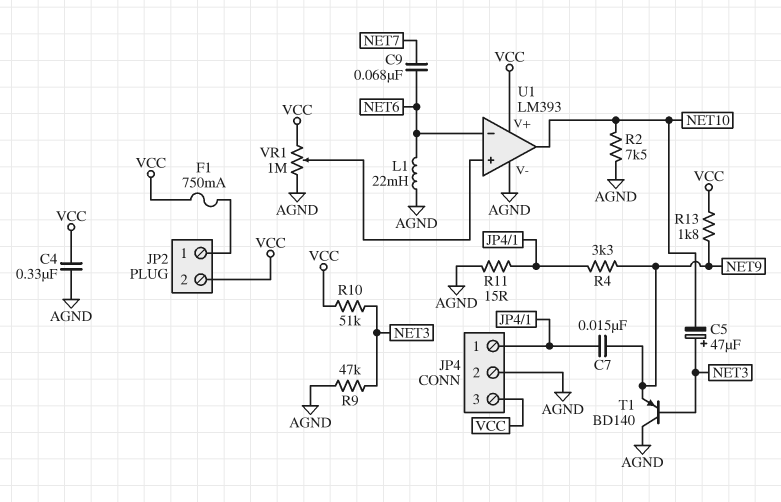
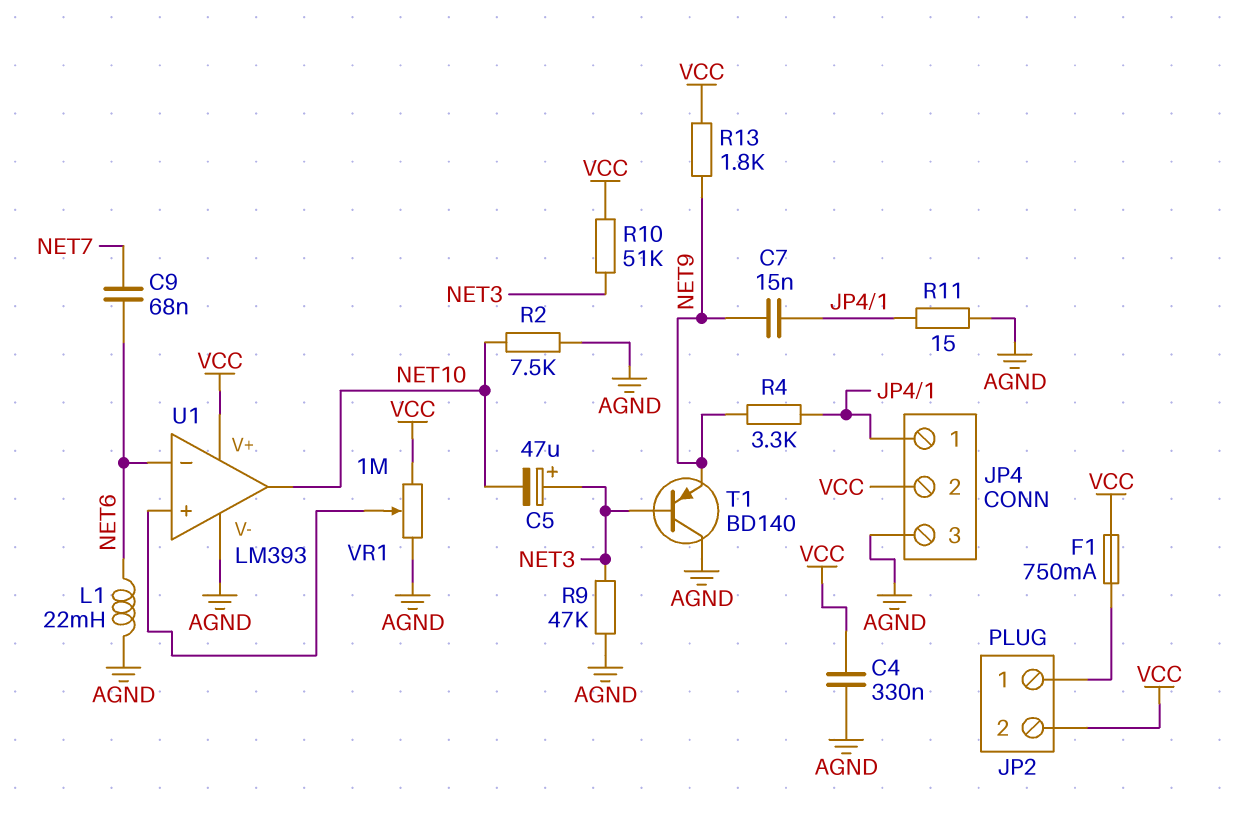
JP4 pin 2: AGND -> VCC
JP4 pin 3: VCC -> AGND

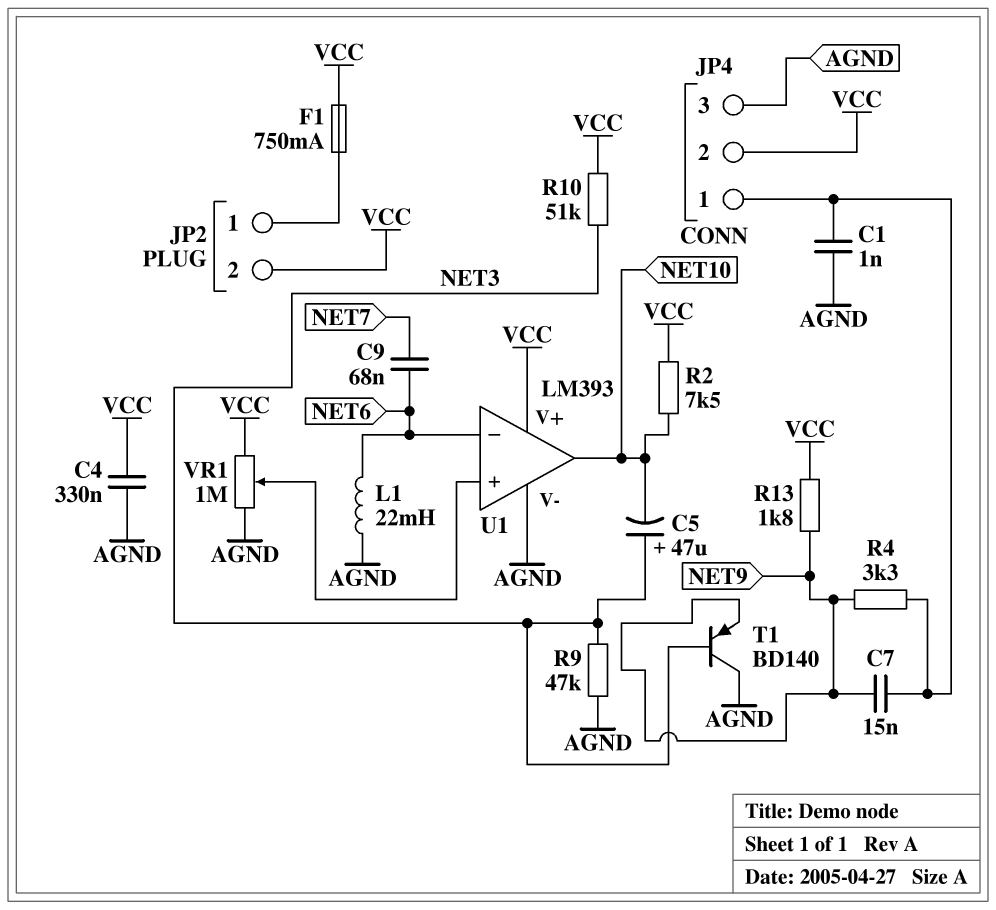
C1: none -> 1nF (AGND, JP4/1)
R2: 7.5k (AGND, NET10) -> 7.5k (NET10, VCC)
R11: 15 (AGND, JP4/1) -> none

